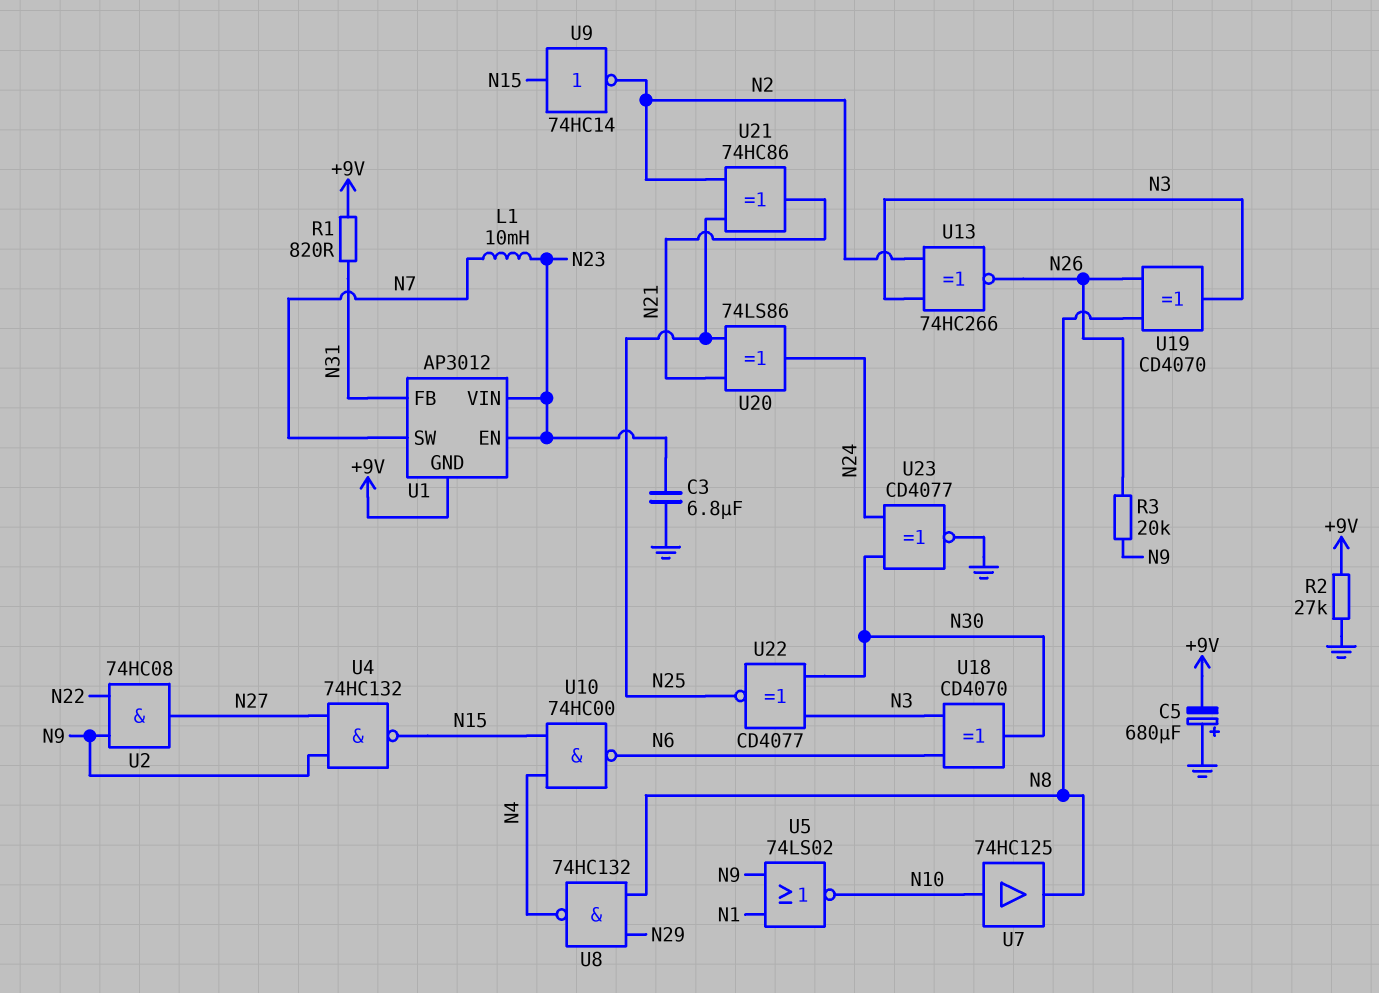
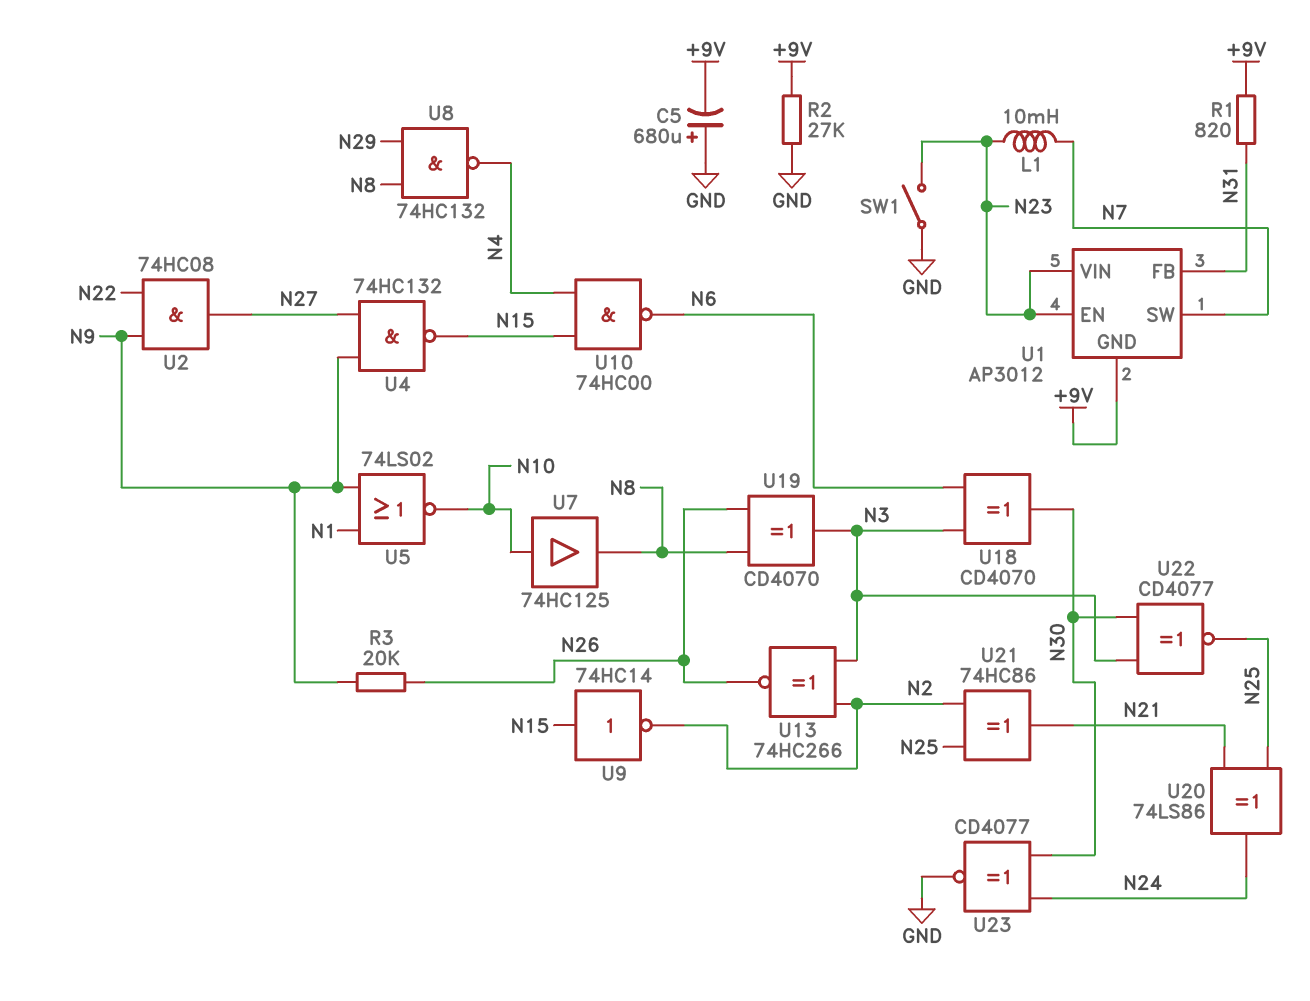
C3: 6.8uF (GND, N23) -> none
SW1: none -> switch (GND, N23)

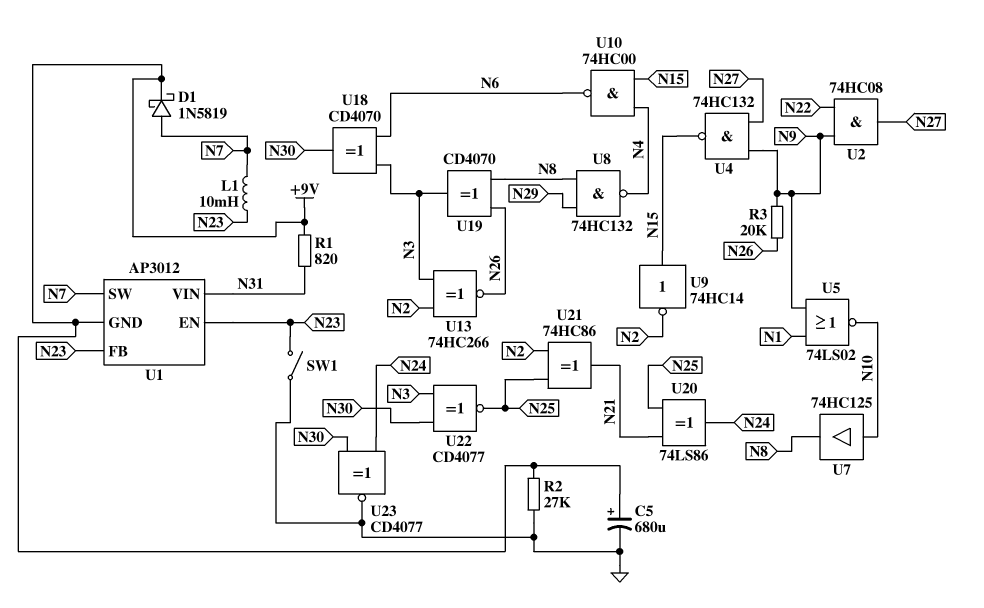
C5: 680uF (plus GND, minus +9V) -> 680uF (plus +9V, minus GND)
D1: none -> schottky 1N5819 (A N7, K +9V)
U1 pin FB: N31 -> N23
U1 pin VIN: N23 -> N31

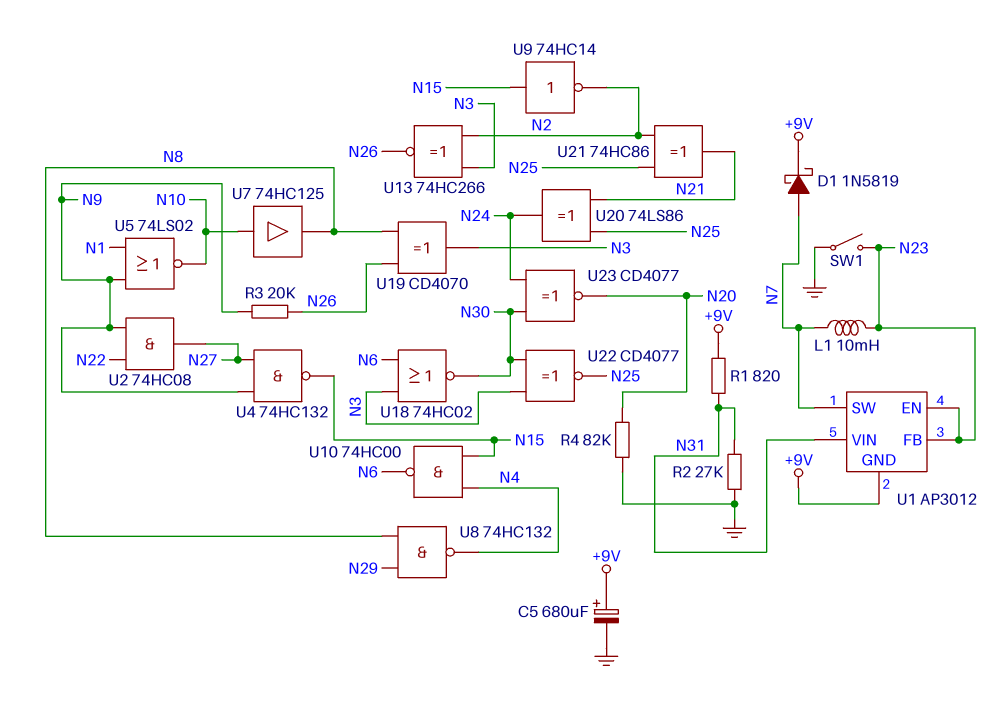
R2: 27k (+9V, GND) -> 27k (GND, N31)
R4: none -> 82k (GND, N20)
U18: XOR CD4070 (in N3, in N6, out N30) -> NOR 74HC02 (in N3, in N6, out N30)
U23: XNOR CD4077 (in N24, in N30, out GND) -> XNOR CD4077 (in N24, in N30, out N20)

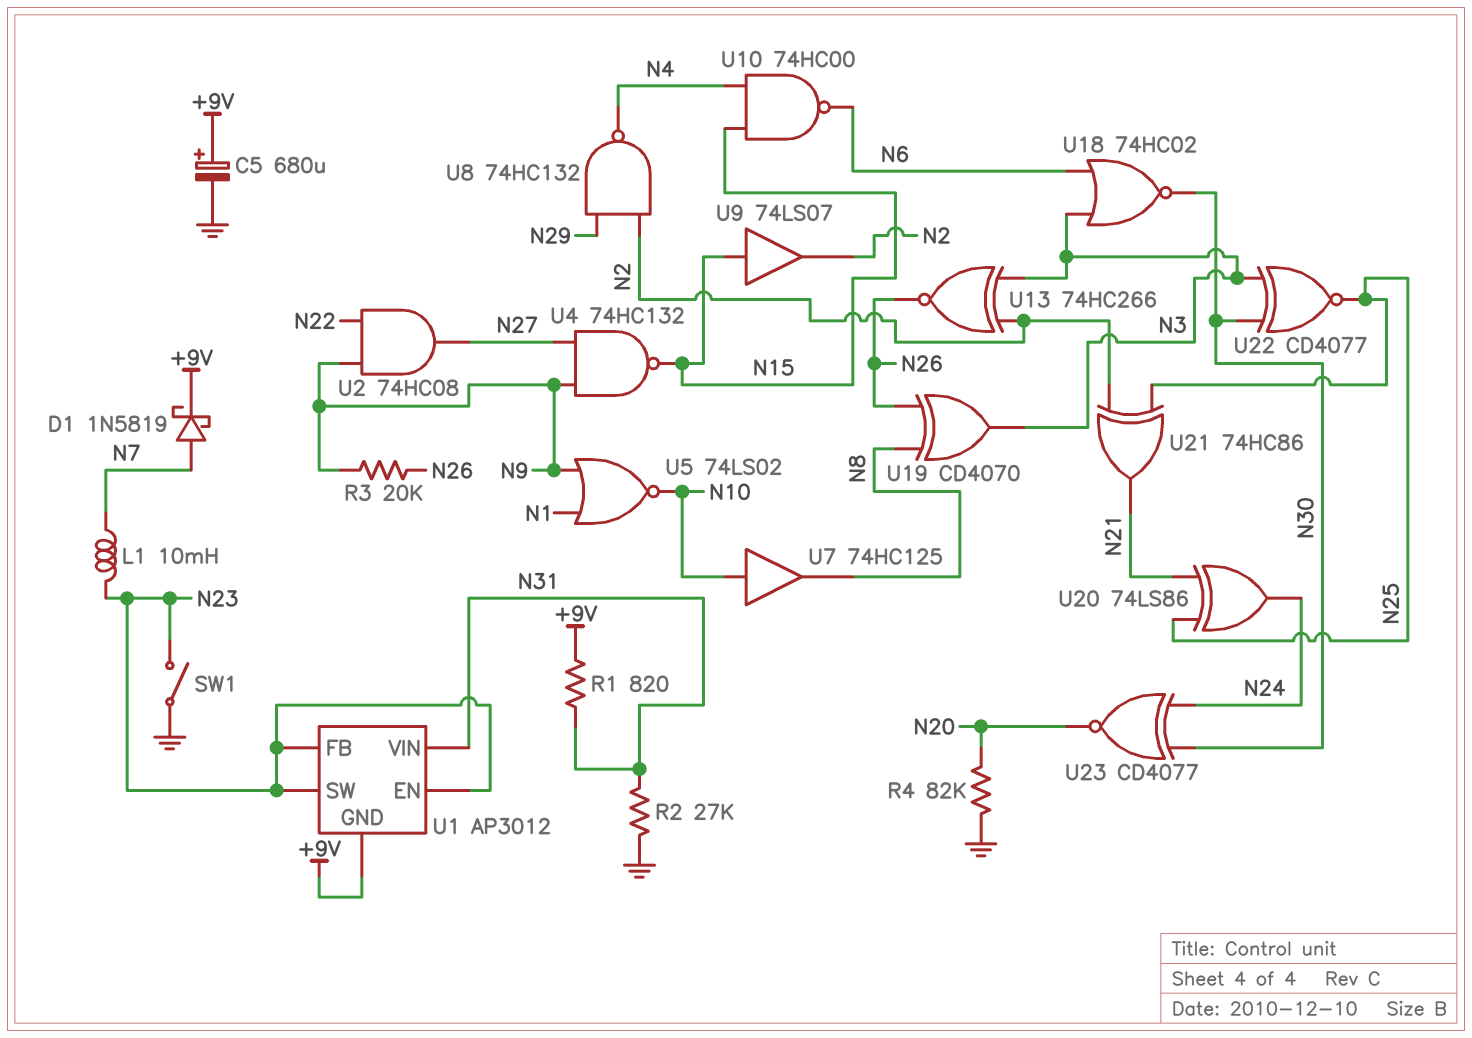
U1 pin SW: N7 -> N23
U8: NAND 74HC132 (in N8, in N29, out N4) -> NAND 74HC132 (in N2, in N29, out N4)
U9: NOT 74HC14 (in N15, out N2) -> buffer 74LS07 (in N15, out N2)

